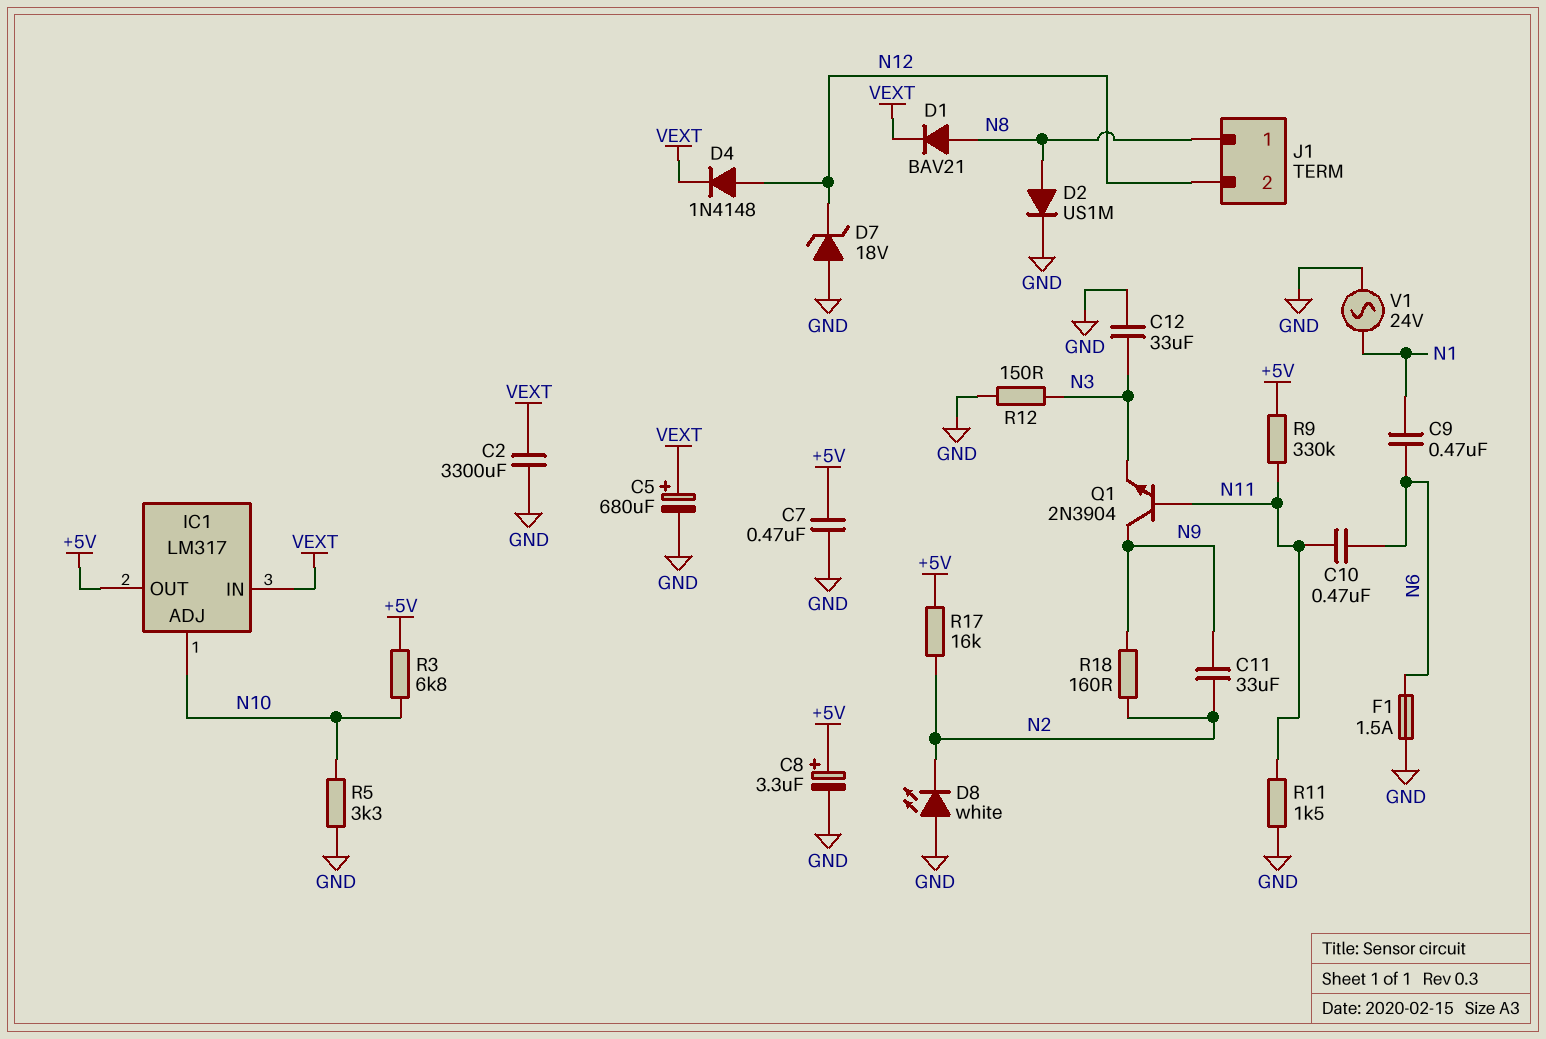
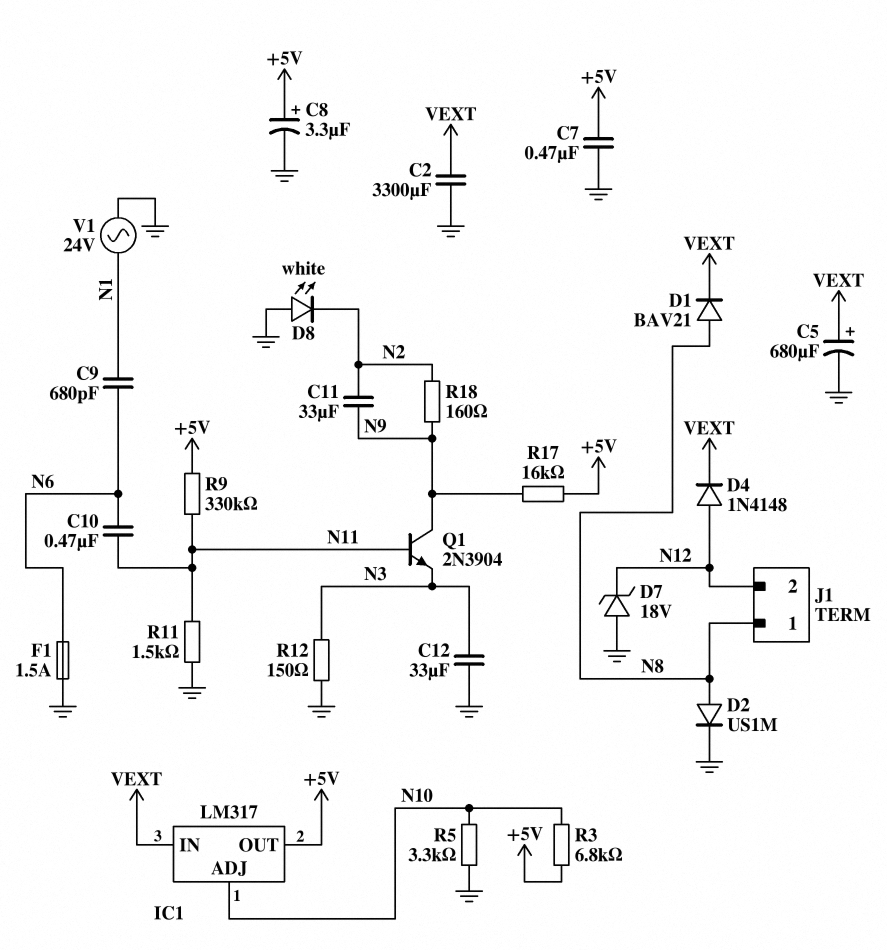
C9: 470nF (N1, N6) -> 680pF (N1, N6)
R17: 16k (+5V, N2) -> 16k (+5V, N9)

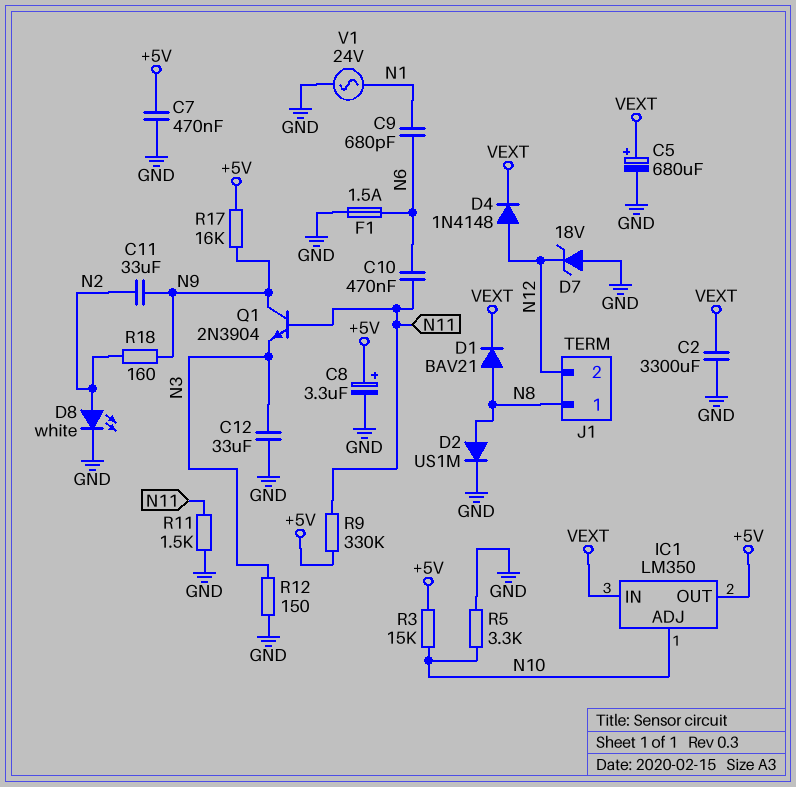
D8: LED white (A GND, K N2) -> LED white (A N2, K GND)
IC1: LM317 -> LM350
R3: 6.8k (+5V, N10) -> 15k (+5V, N10)

